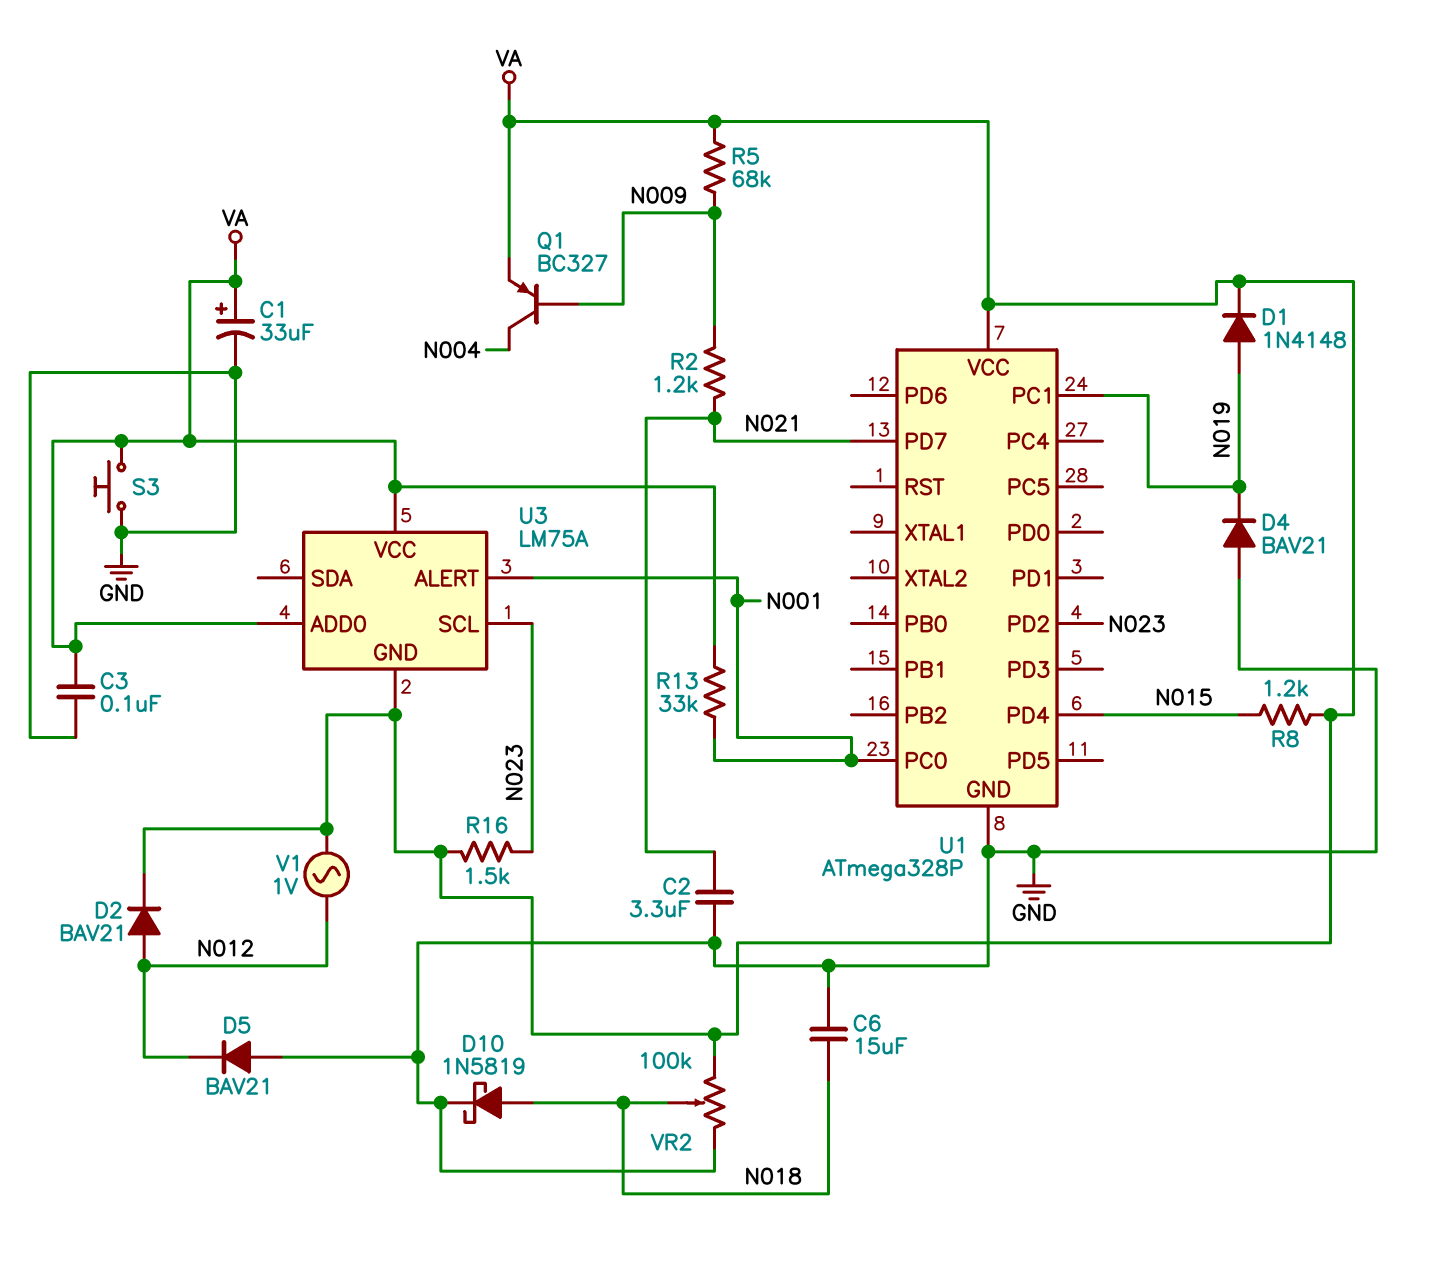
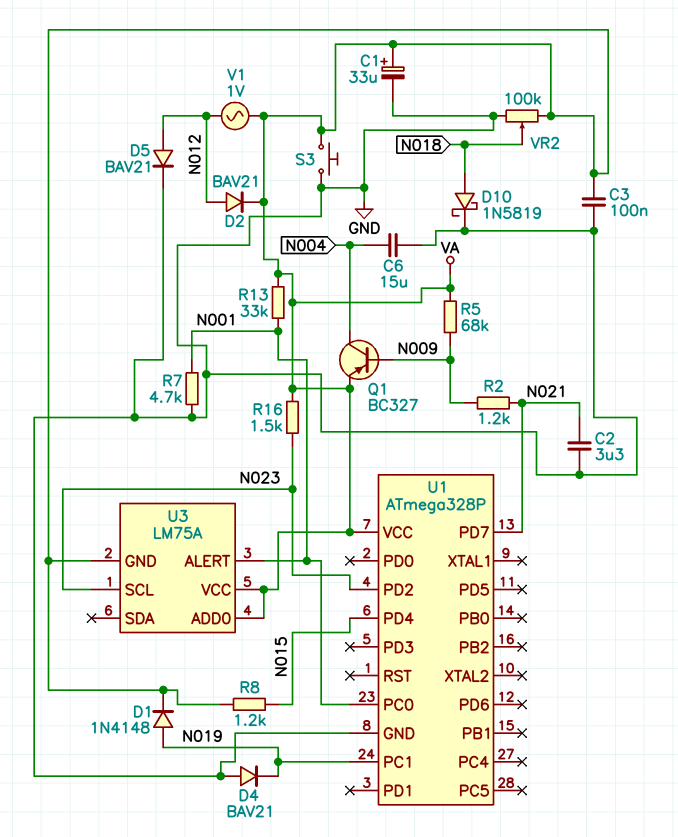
C6: 15uF (GND, N018) -> 15uF (GND, N004)
D5: diode BAV21 (A GND, K N012) -> diode BAV21 (A N012, K GND)
R7: none -> 4.7k (GND, N001)

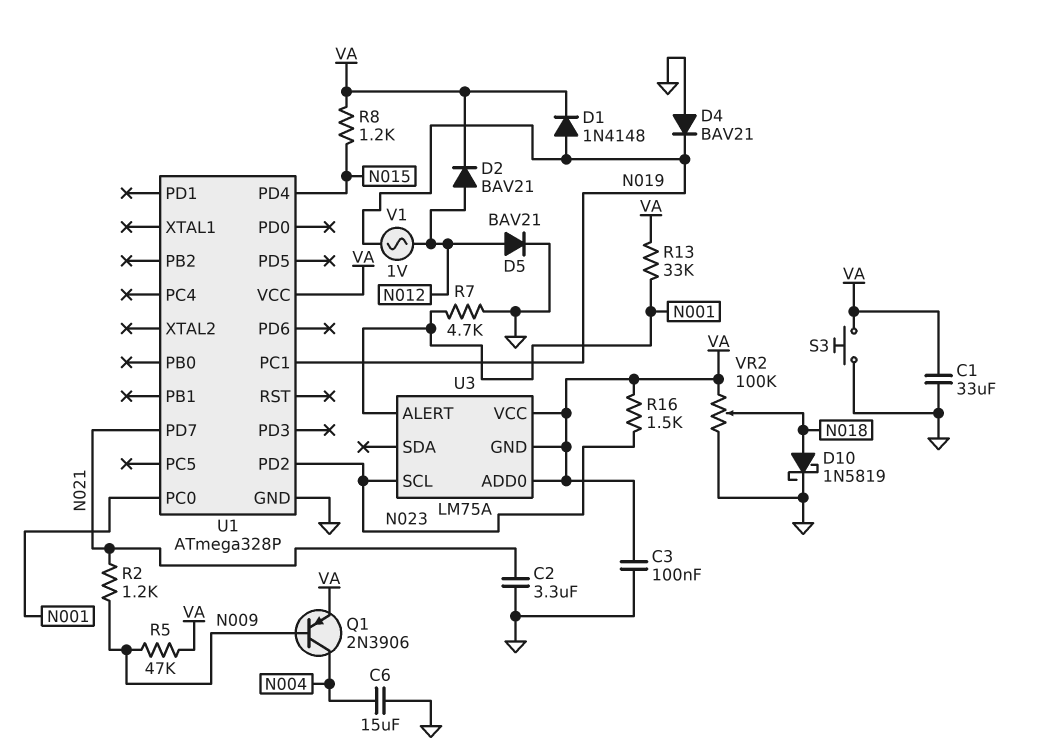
C1: 33uF (plus VA, minus GND) -> 33uF (GND, VA)
Q1: PNP BC327 (B N009, C N004, E VA) -> PNP 2N3906 (B N009, C N004, E VA)
R5: 68k (N009, VA) -> 47k (N009, VA)
V1: AC 1V (N012, VA) -> AC 1V (N012, N019)

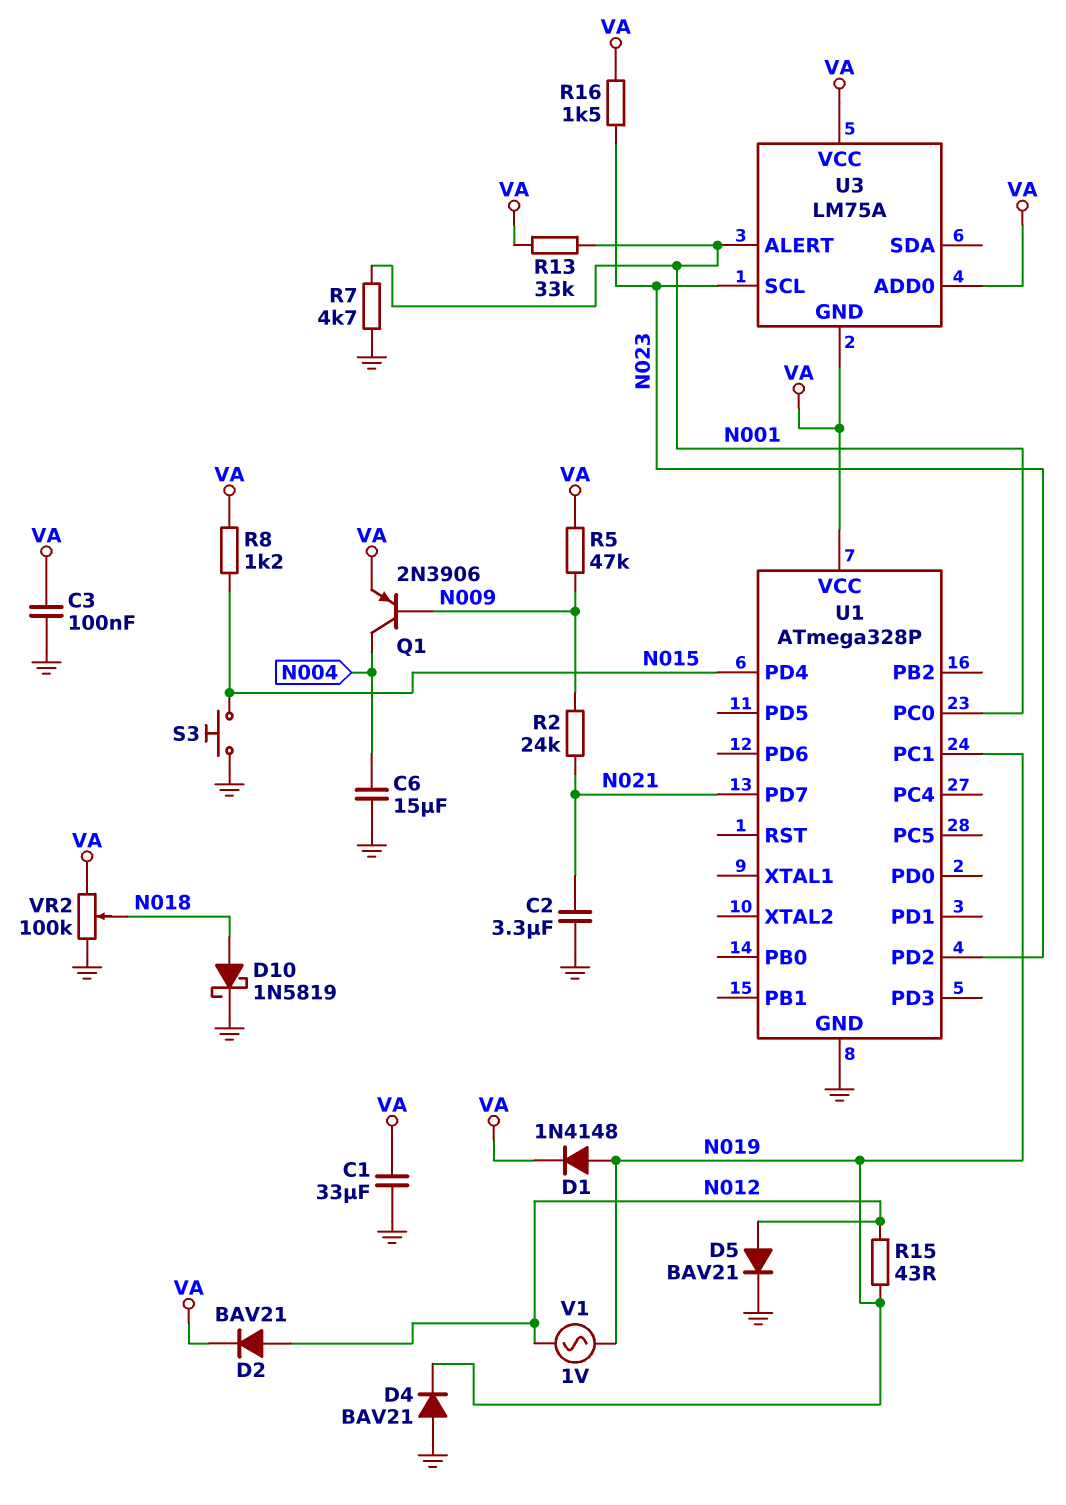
R2: 1.2k (N009, N021) -> 24k (N009, N021)
R15: none -> 43 (N012, N019)
S3: button (GND, VA) -> button (GND, N015)

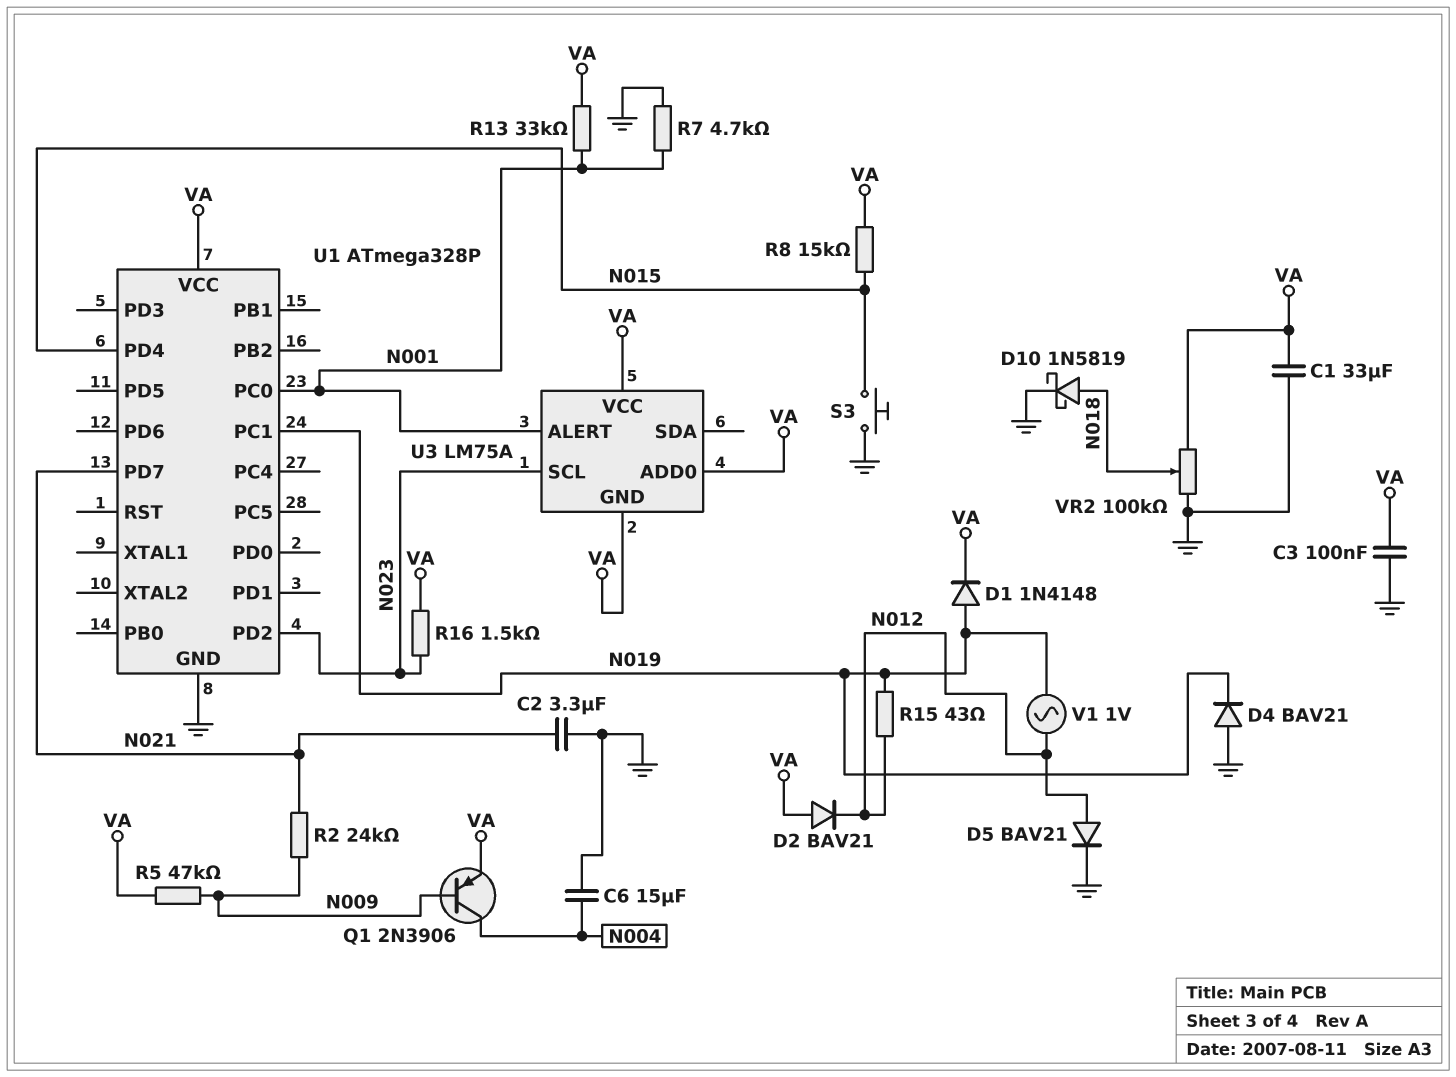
D2: diode BAV21 (A N012, K VA) -> diode BAV21 (A VA, K N012)
R8: 1.2k (N015, VA) -> 15k (N015, VA)

